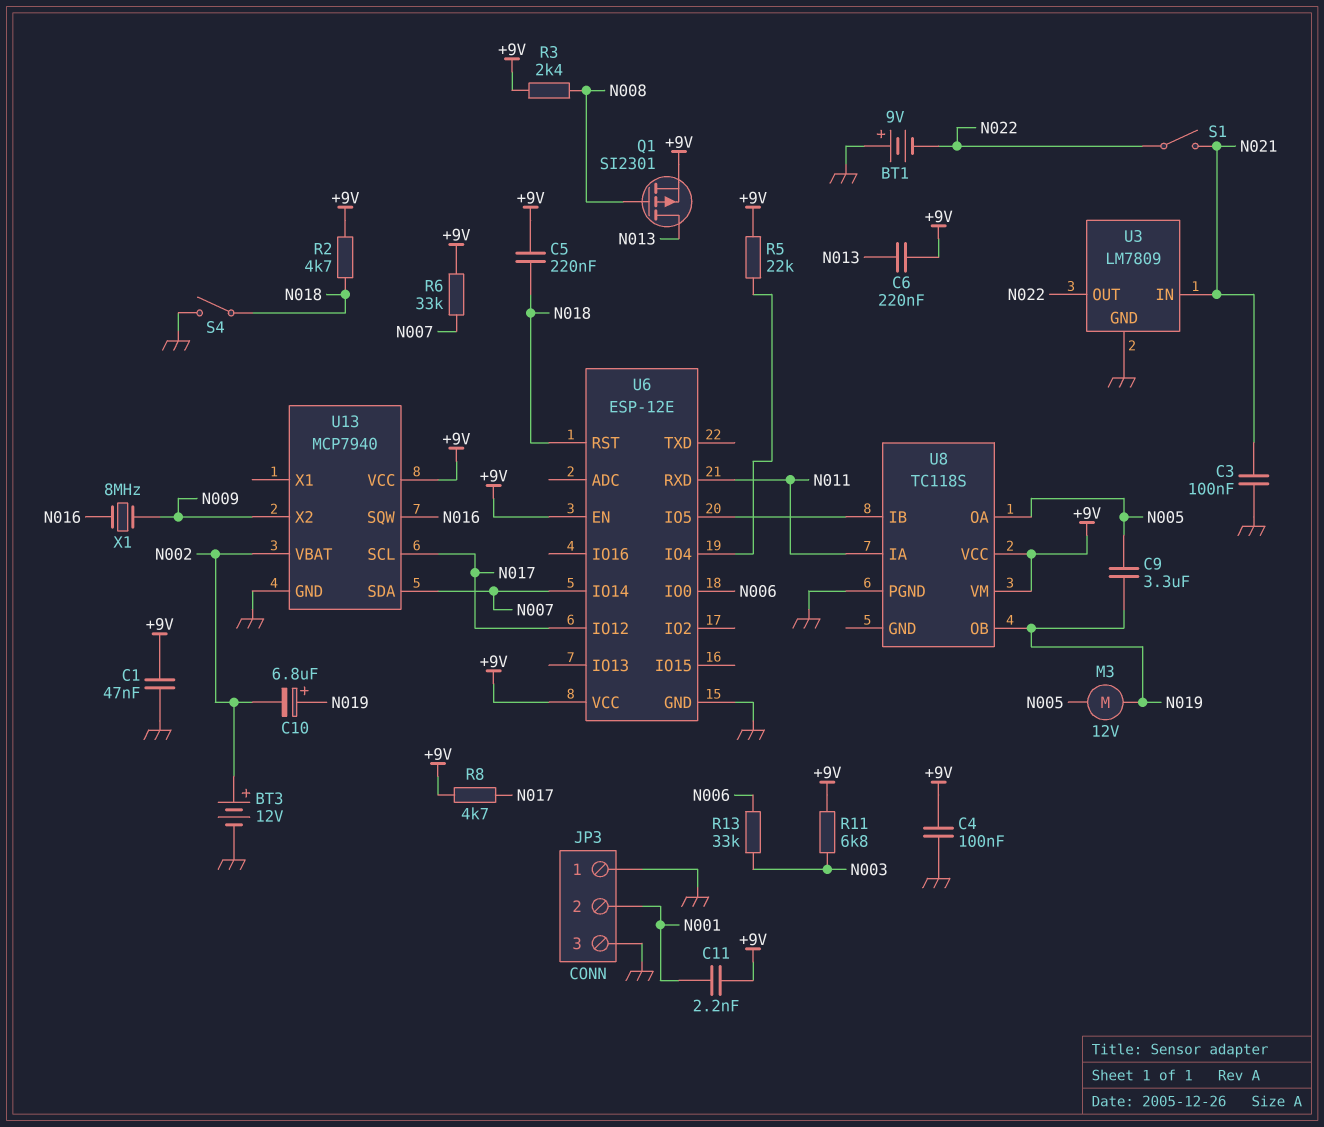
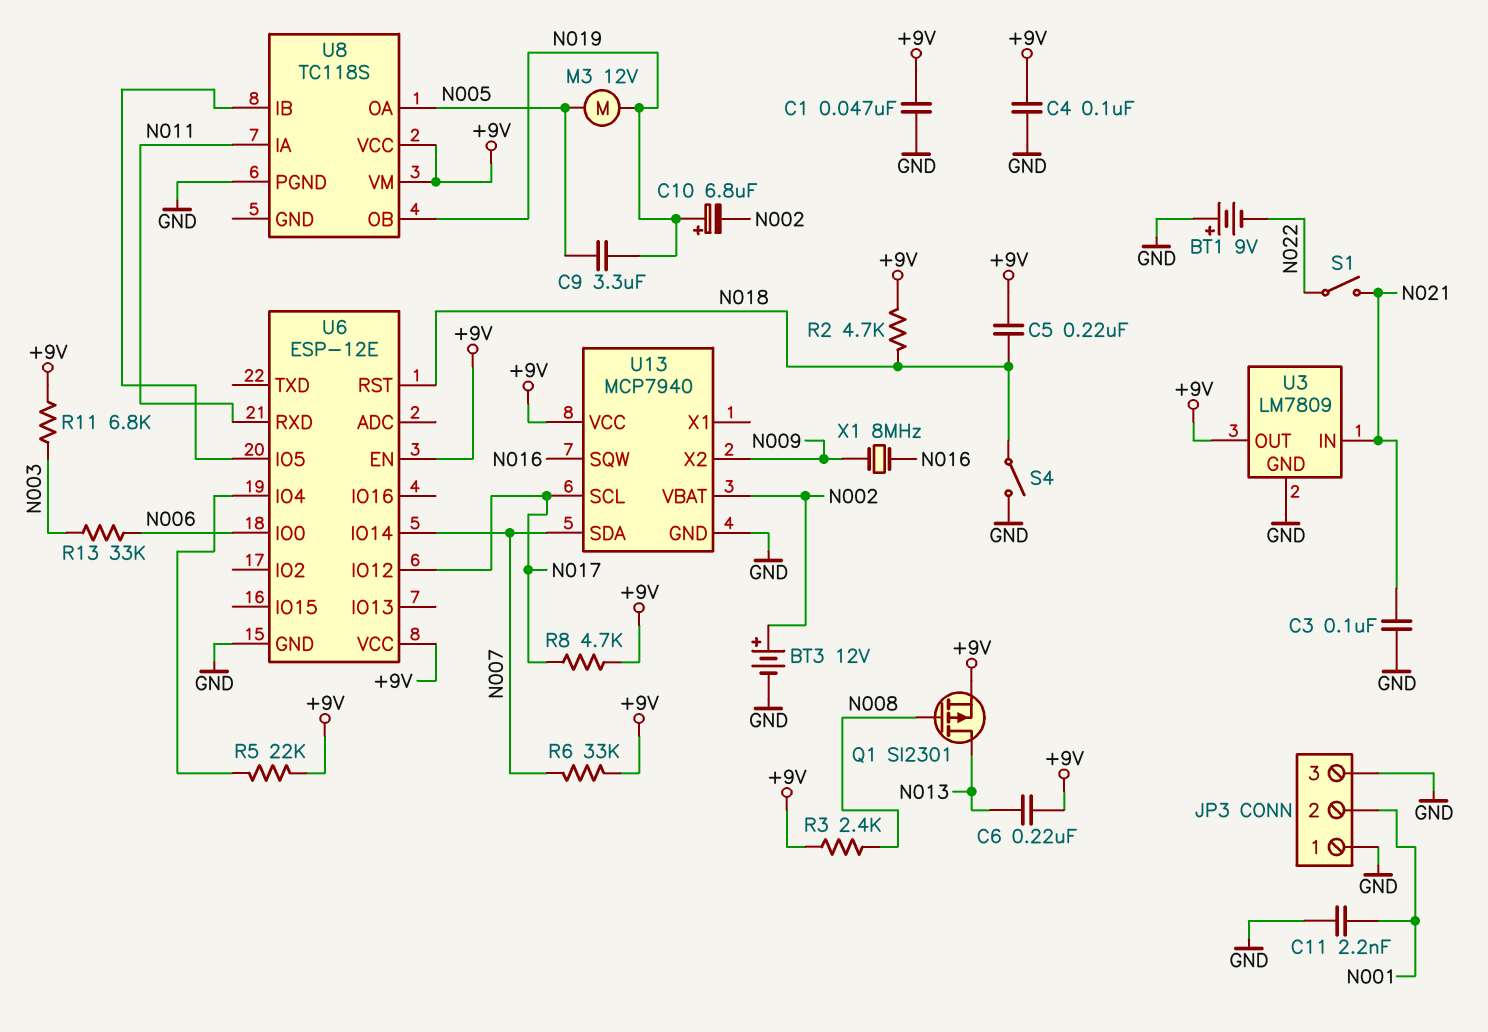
C11: 2.2nF (+9V, N001) -> 2.2nF (GND, N001)
U3 pin OUT: N022 -> +9V

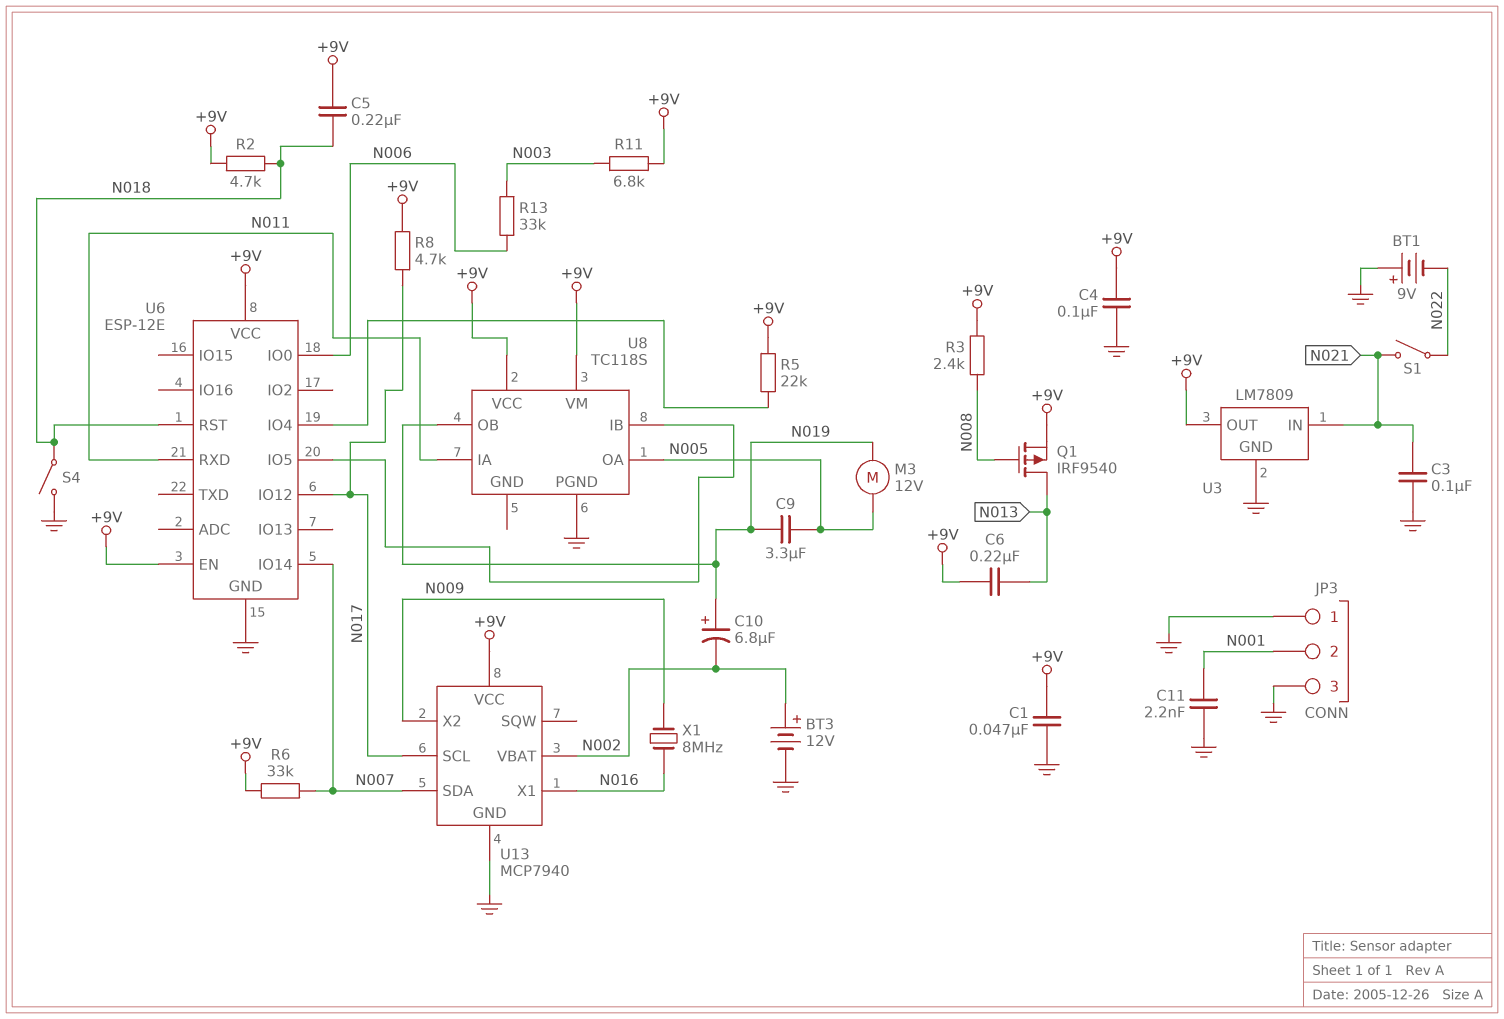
Q1: PMOS SI2301 (G N008, D N013, S +9V) -> PMOS IRF9540 (G N008, D N013, S +9V)
U13 pin SQW: N016 -> none
U13 pin X1: none -> N016

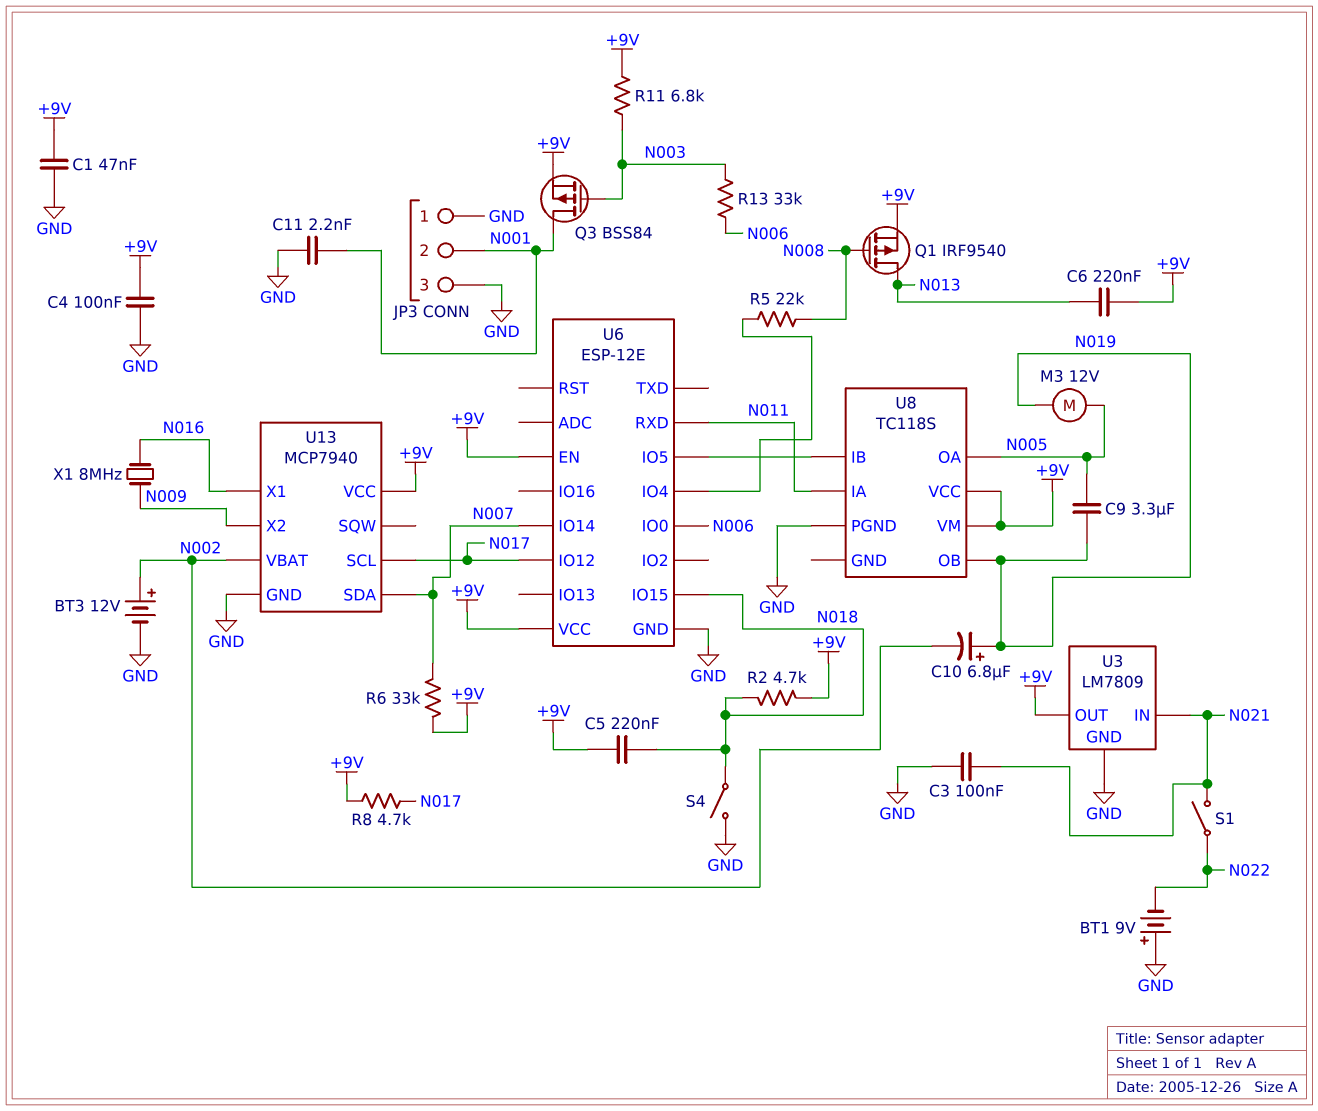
Q3: none -> PMOS BSS84 (G N003, D N001, S +9V)
R3: 2.4k (+9V, N008) -> none
R5: 22k (+9V, U6/IO4) -> 22k (N008, U6/IO4)
U6 pin IO15: none -> N018
U6 pin RST: N018 -> none

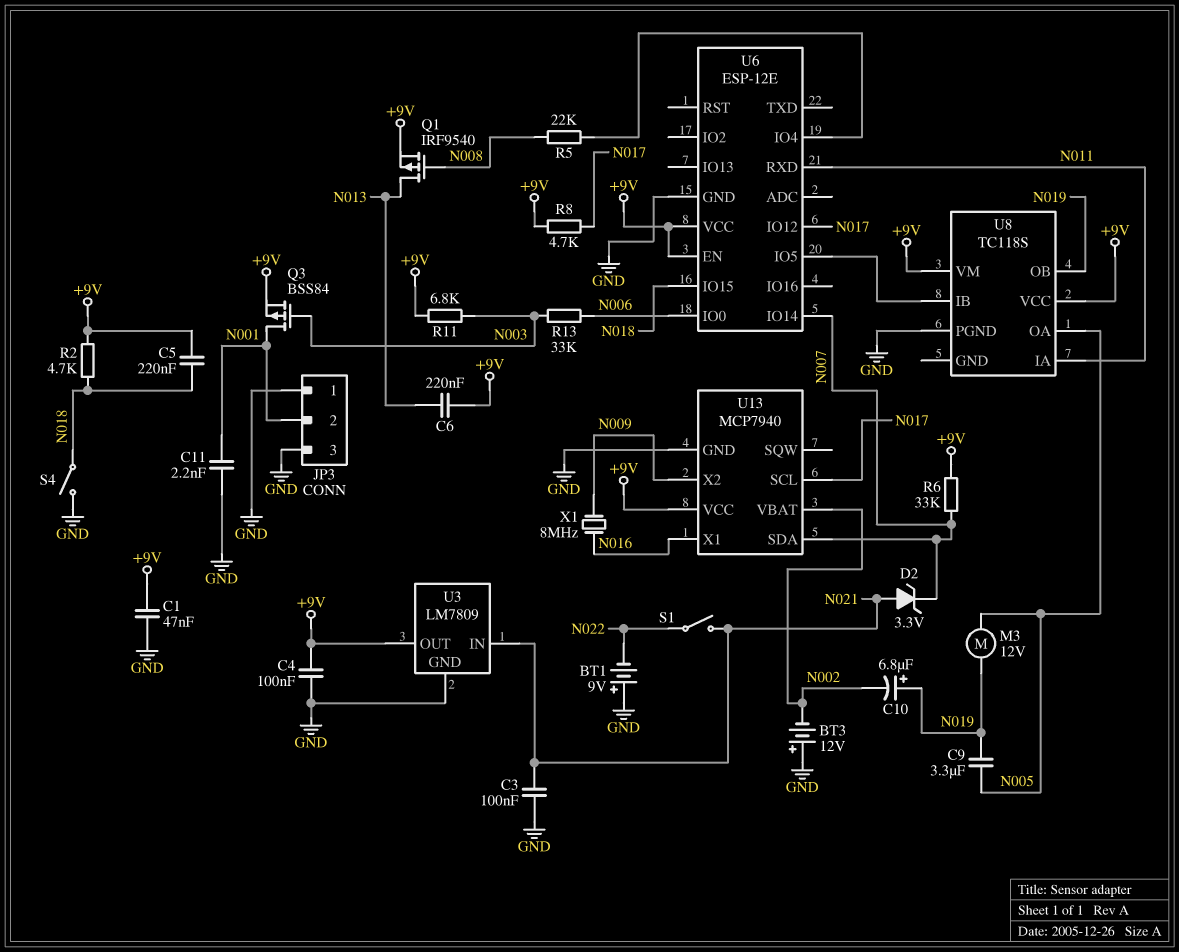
BT3: 12V (plus N002, minus GND) -> 12V (plus GND, minus N002)
D2: none -> zener 3.3V (A N021, K N007)

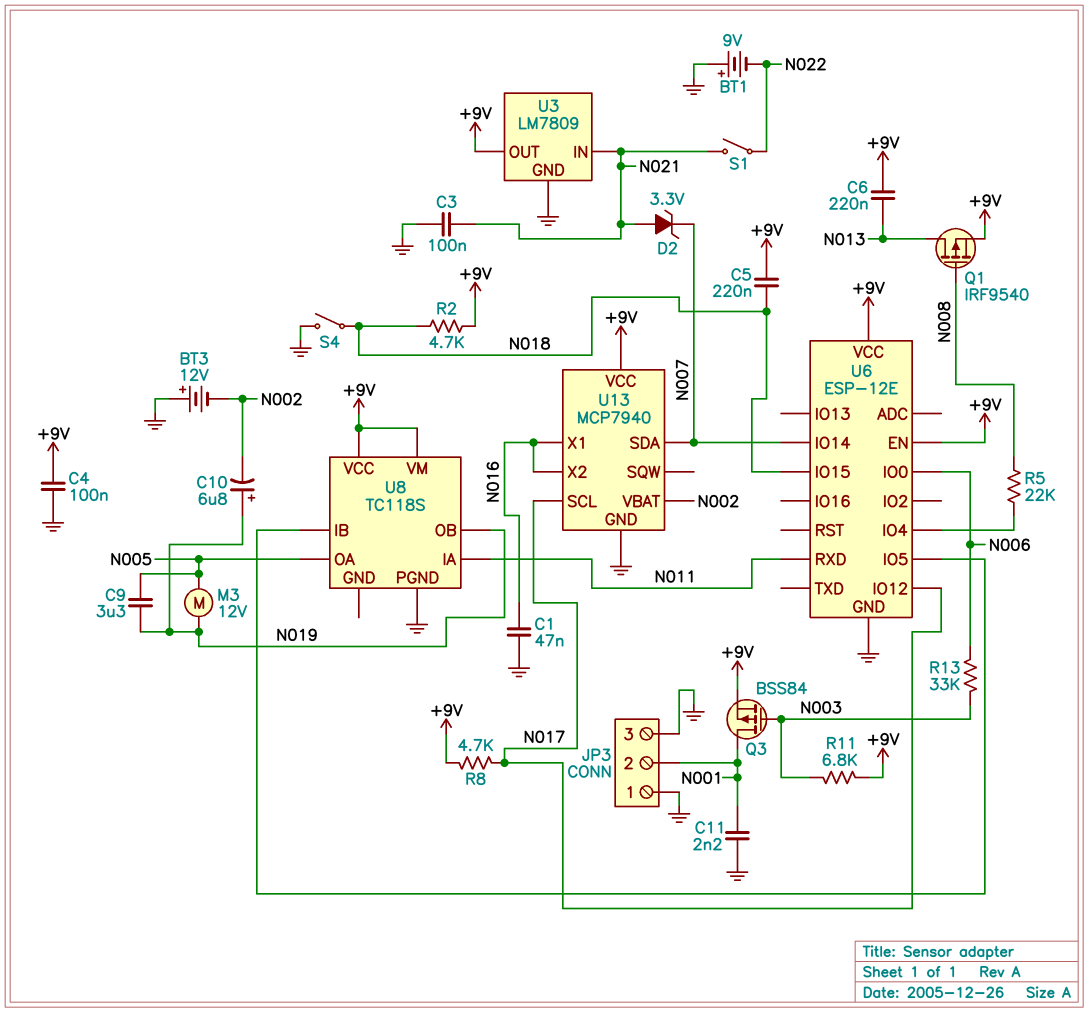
C1: 47nF (+9V, GND) -> 47nF (GND, N016)
R6: 33k (+9V, N007) -> none
U13 pin X2: N009 -> N016
X1: 8MHz (N009, N016) -> none

